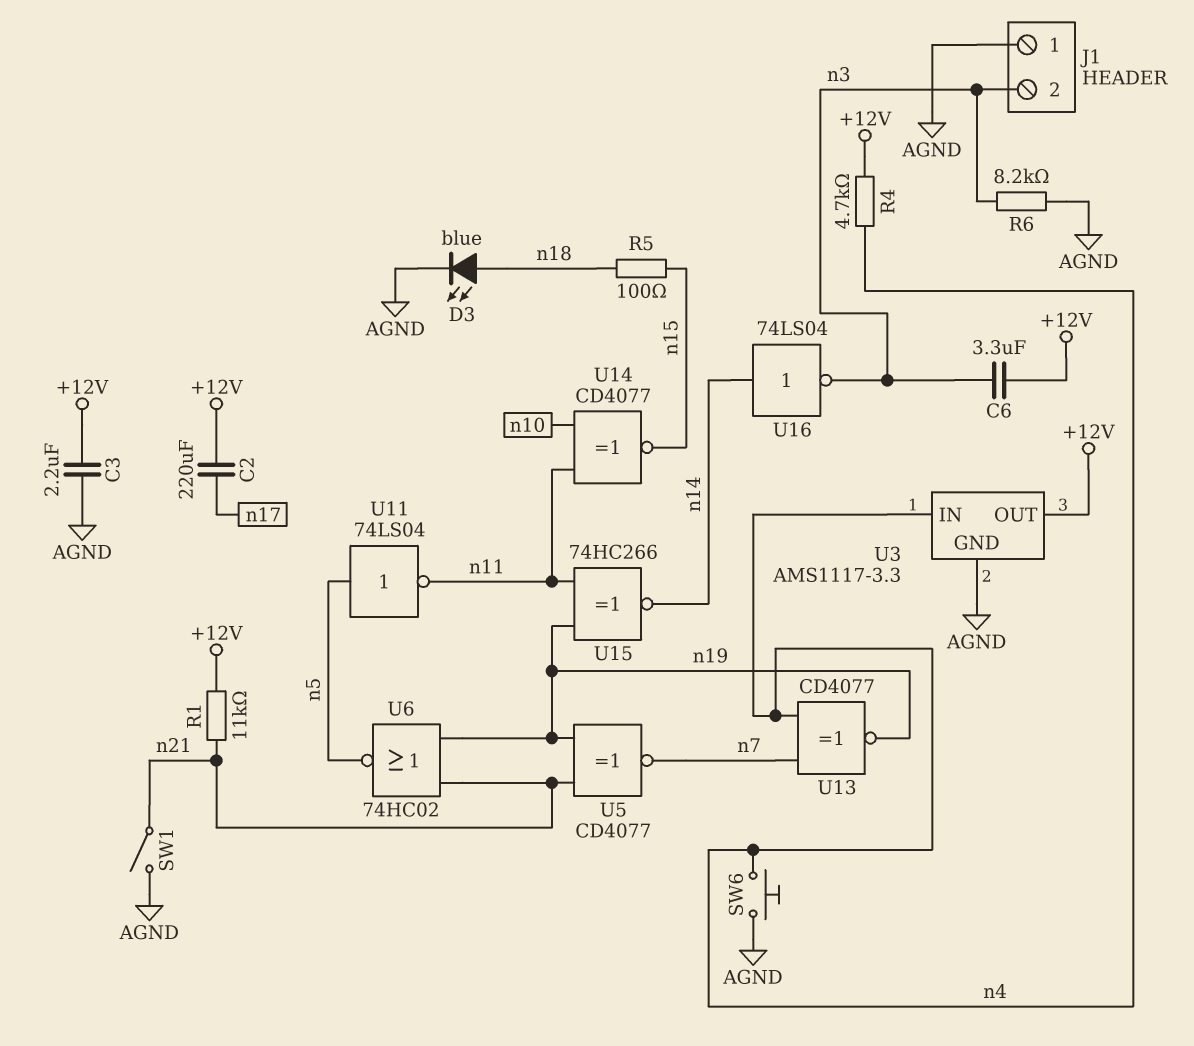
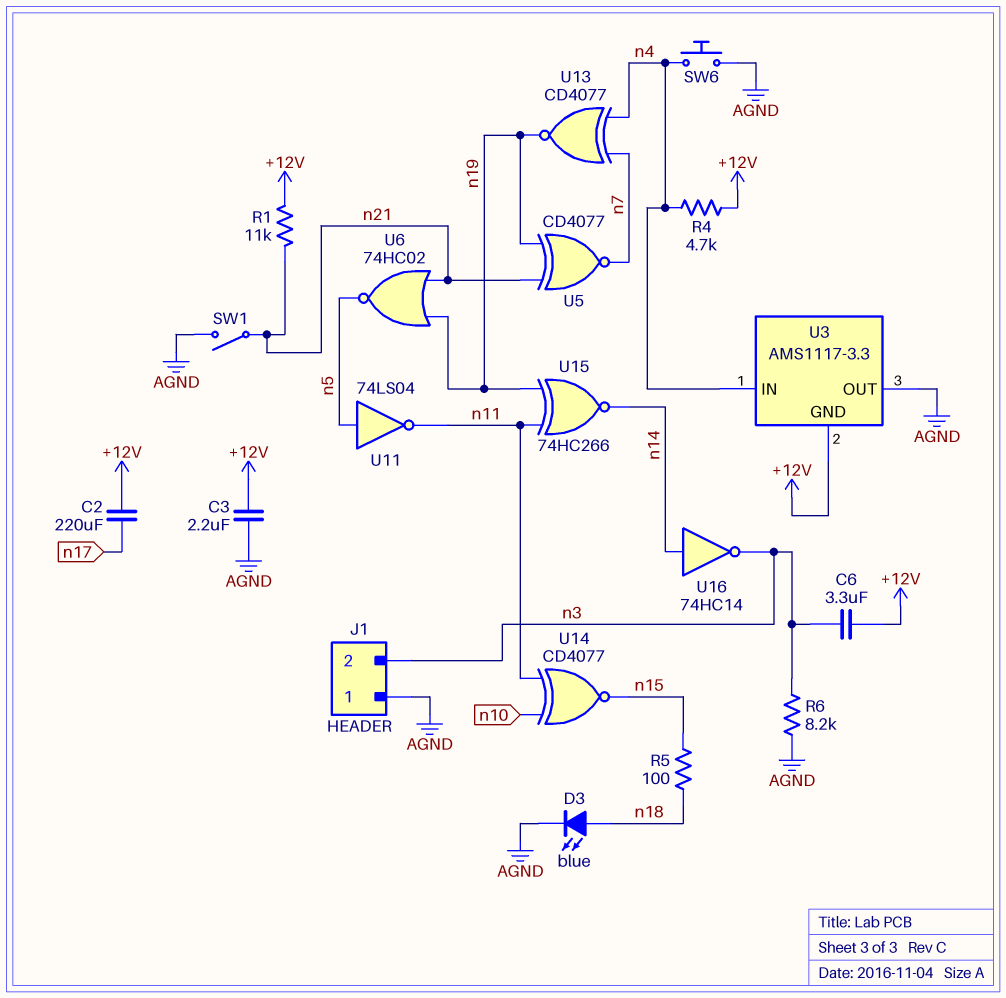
U3 pin GND: AGND -> +12V
U3 pin OUT: +12V -> AGND
U16: NOT 74LS04 (in n14, out n3) -> NOT 74HC14 (in n14, out n3)

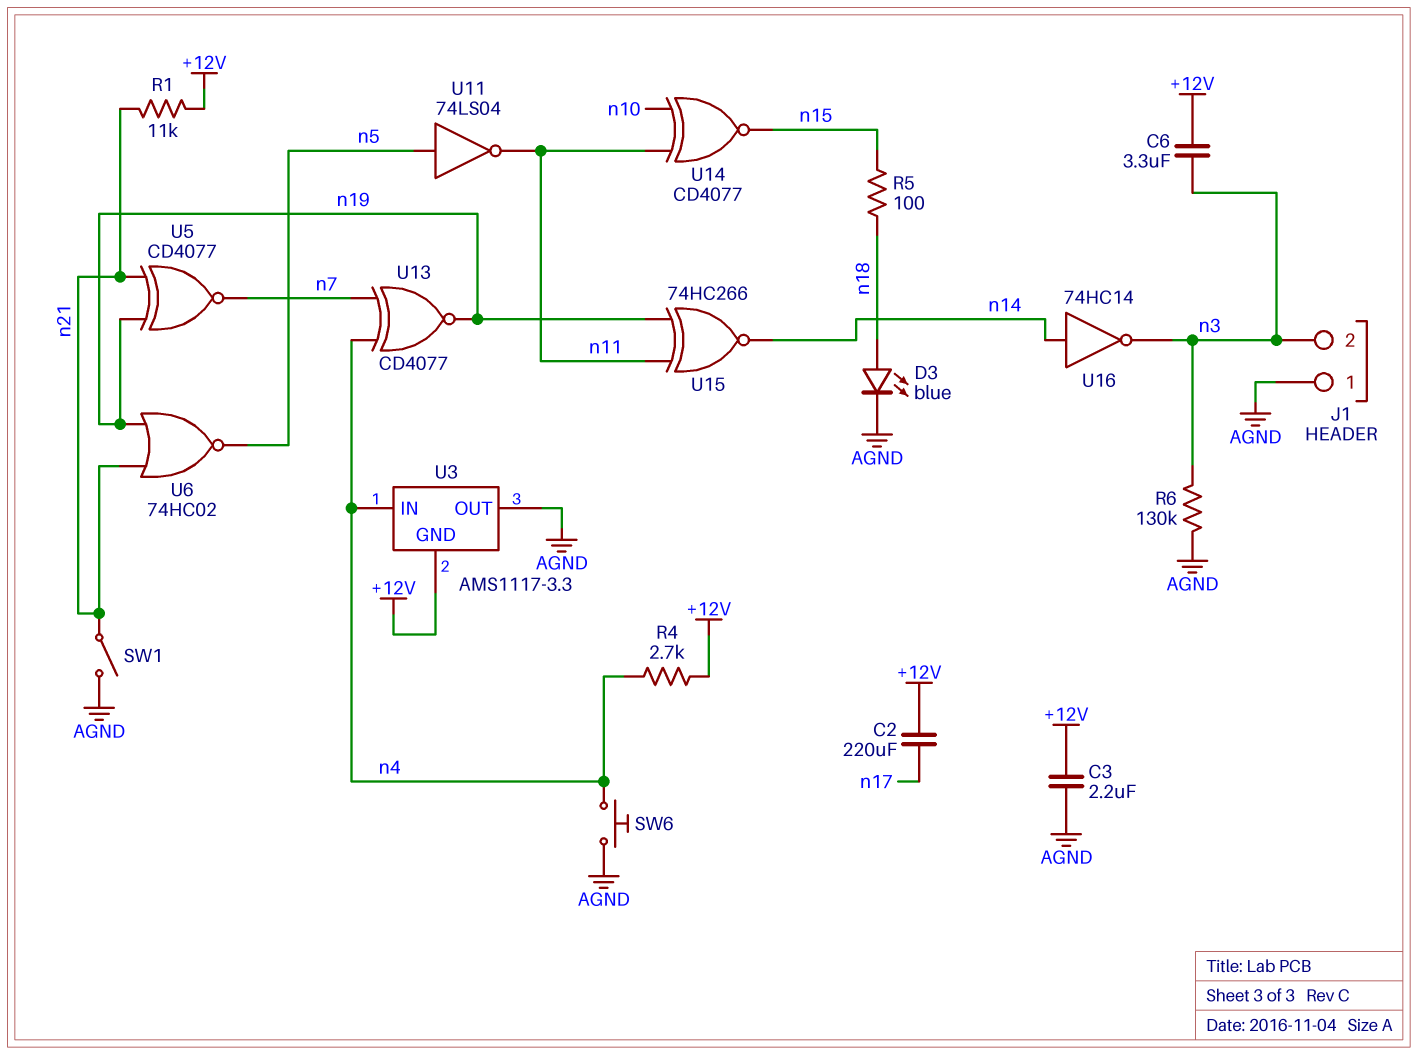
R4: 4.7k (+12V, n4) -> 2.7k (+12V, n4)
R6: 8.2k (AGND, n3) -> 130k (AGND, n3)

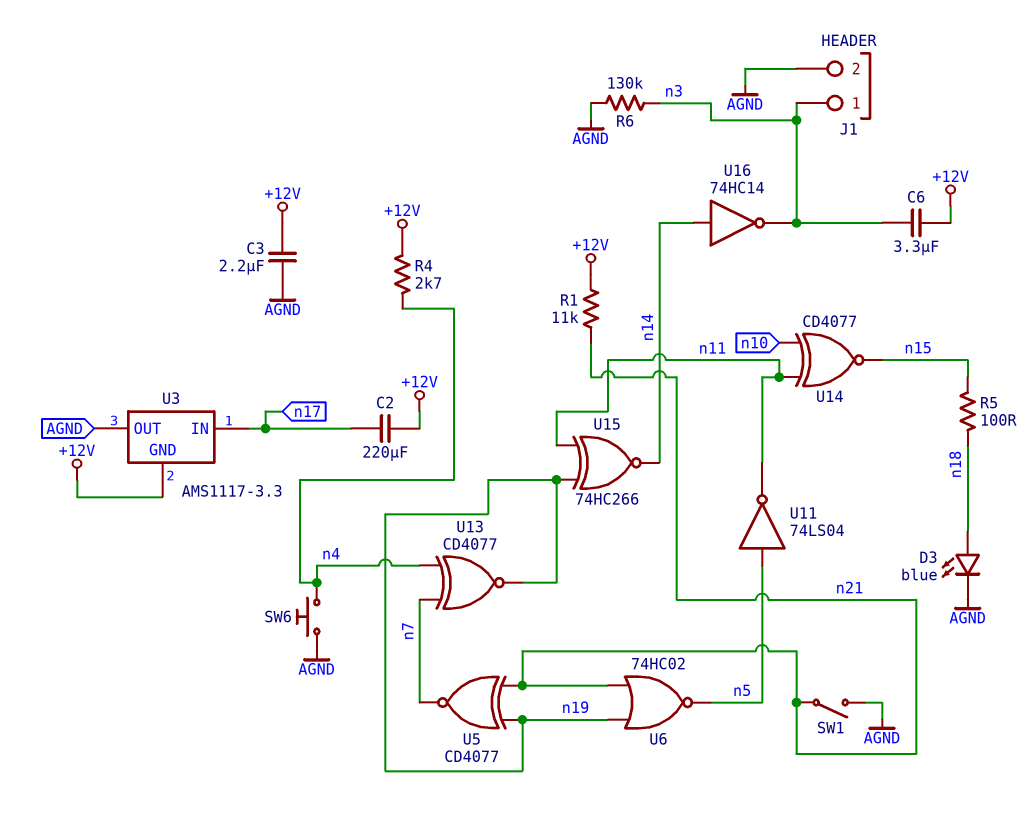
J1 pin 1: AGND -> n3
J1 pin 2: n3 -> AGND
U3 pin IN: n4 -> n17

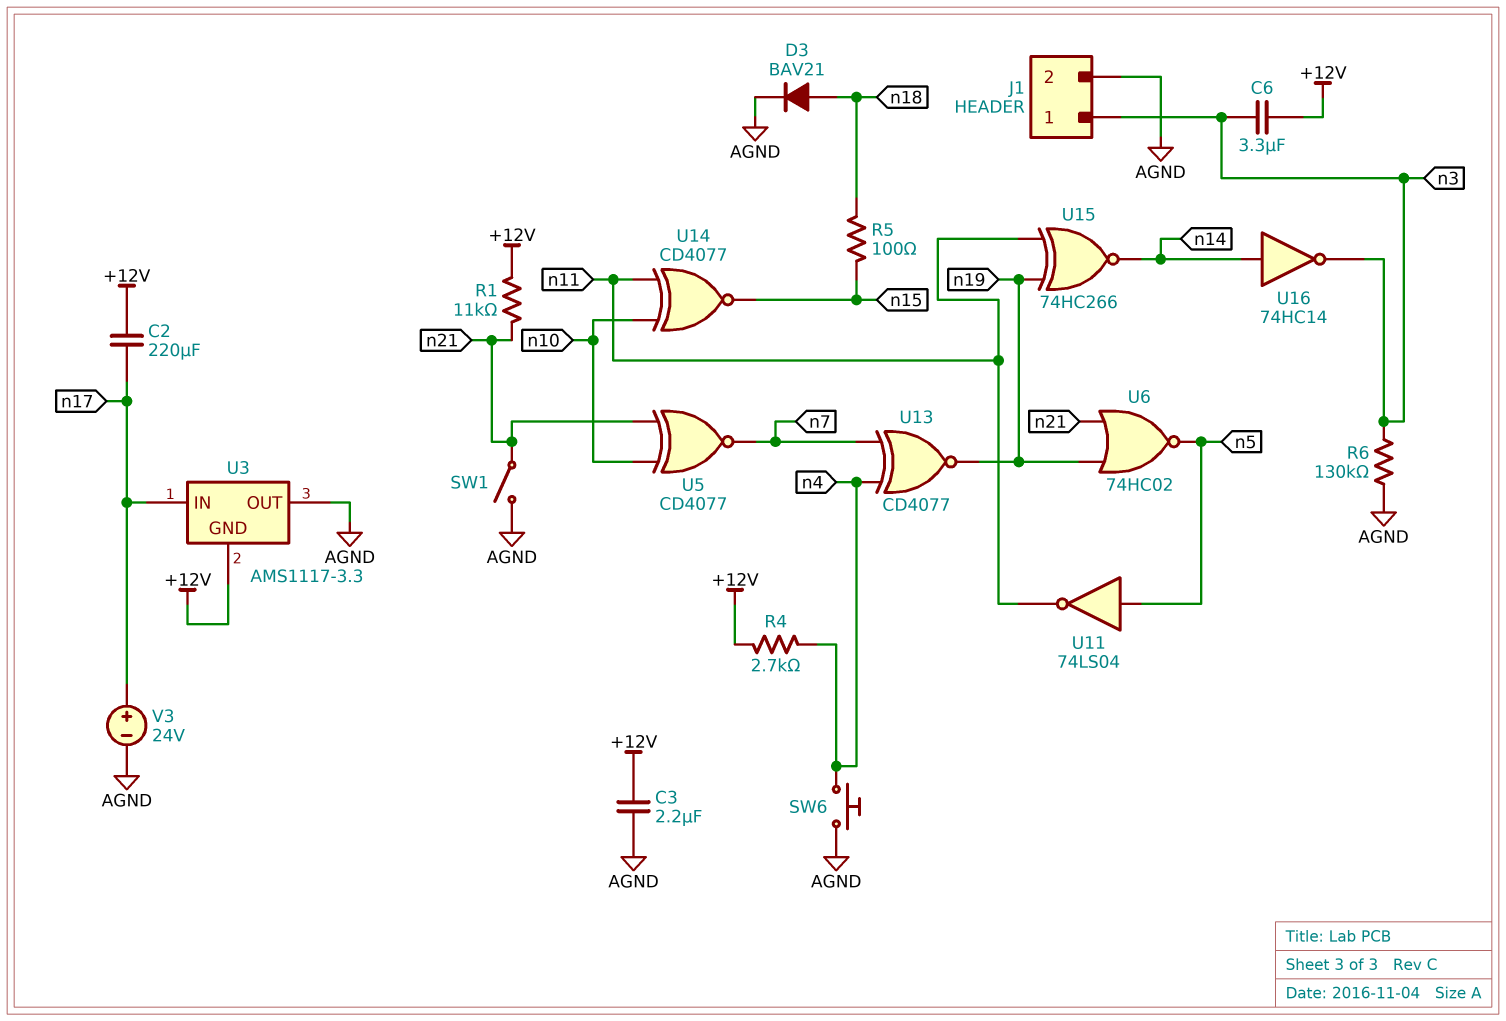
D3: LED blue (A n18, K AGND) -> diode BAV21 (A n18, K AGND)
U5: XNOR CD4077 (in n19, in n21, out n7) -> XNOR CD4077 (in n10, in n21, out n7)
V3: none -> 24V (plus n17, minus AGND)

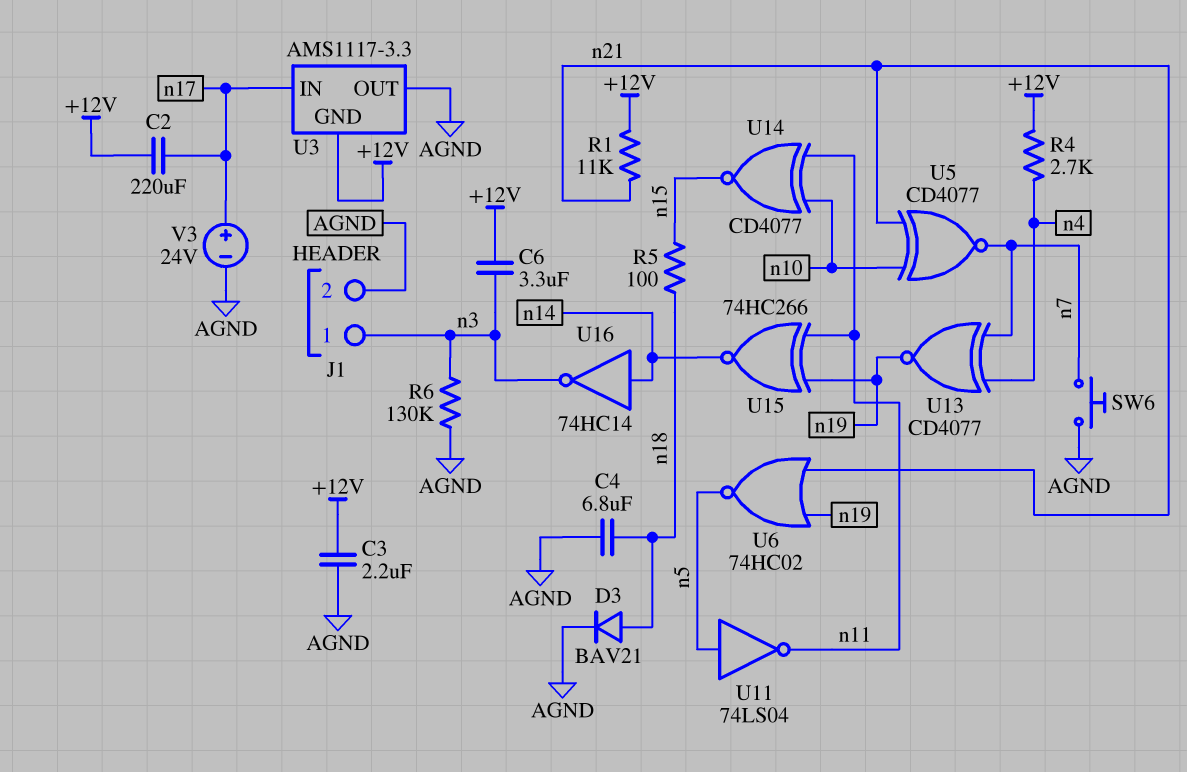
C4: none -> 6.8uF (AGND, n18)
SW1: switch (AGND, n21) -> none
SW6: button (AGND, n4) -> button (AGND, n7)

